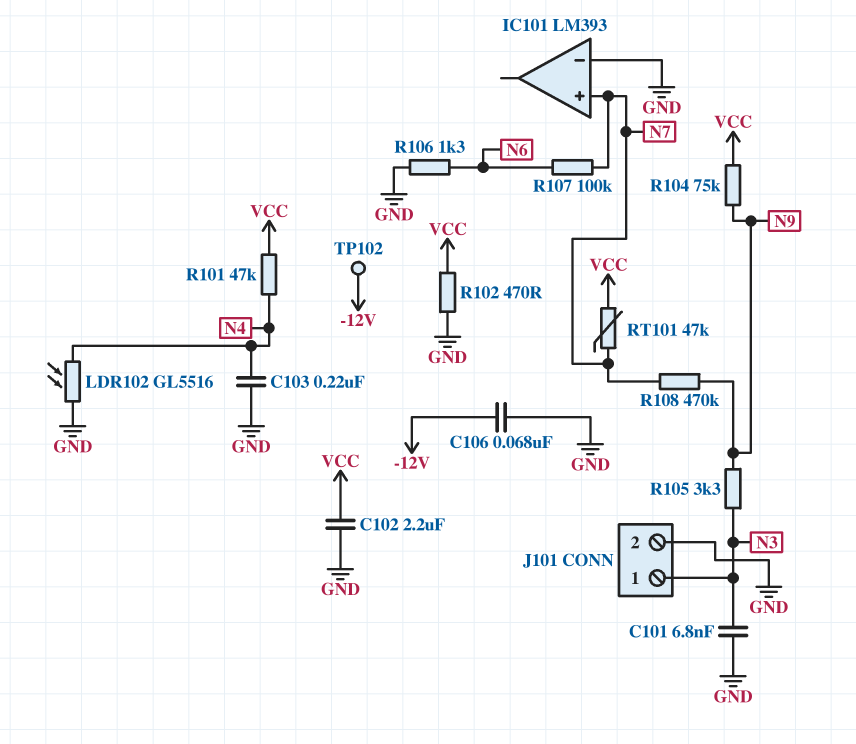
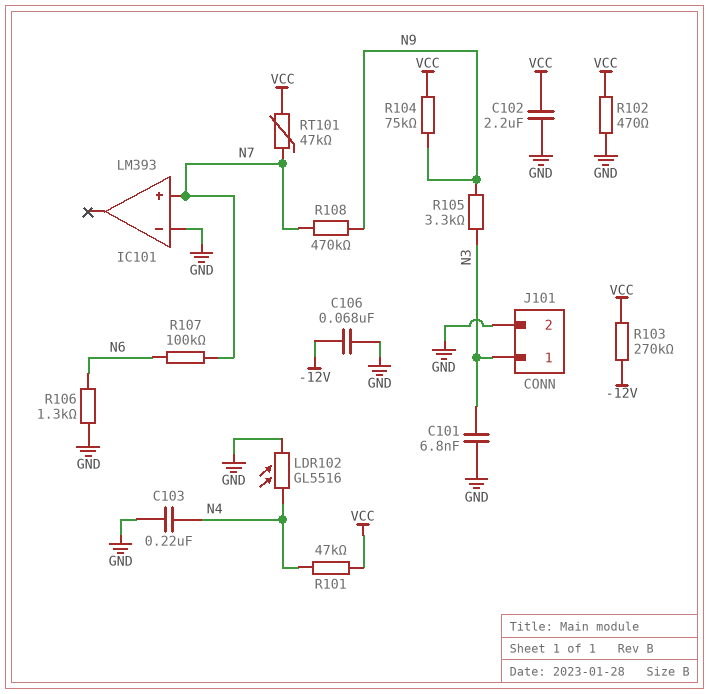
R103: none -> 270k (-12V, VCC)
TP102: test point (-12V) -> none

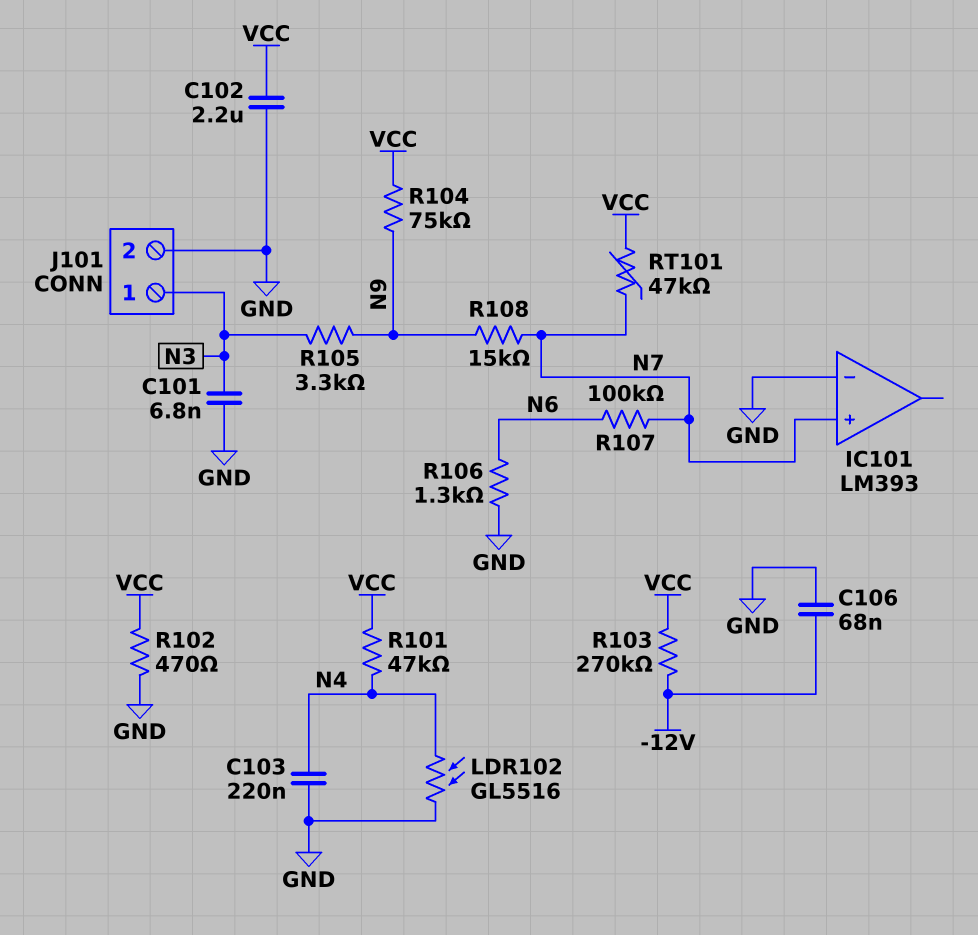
R108: 470k (N7, N9) -> 15k (N7, N9)

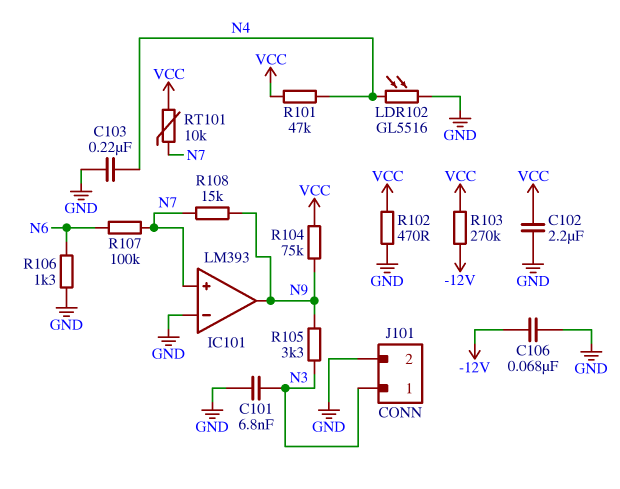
IC101 pin out: none -> N9
RT101: 47k (N7, VCC) -> 10k (N7, VCC)

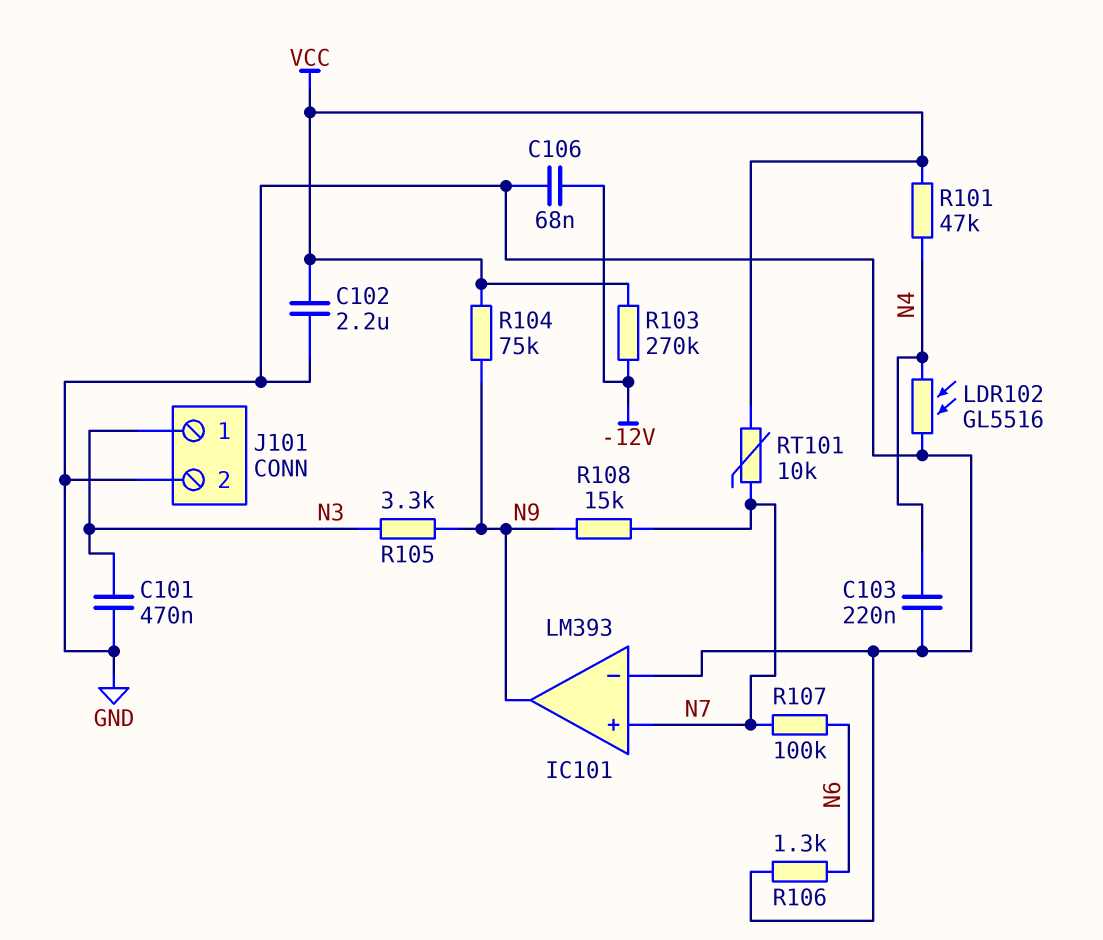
C101: 6.8nF (GND, N3) -> 470nF (GND, N3)
R102: 470 (GND, VCC) -> none

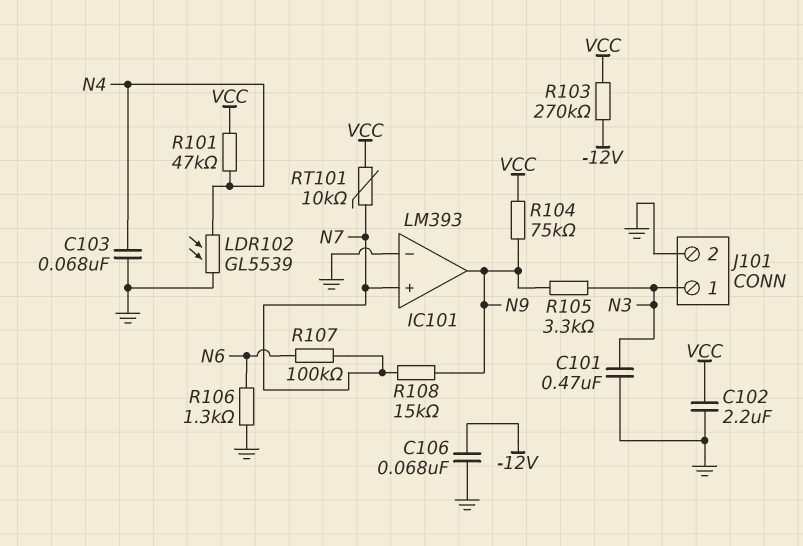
C103: 220nF (GND, N4) -> 68nF (GND, N4)
LDR102: GL5516 (GND, N4) -> GL5539 (GND, N4)

